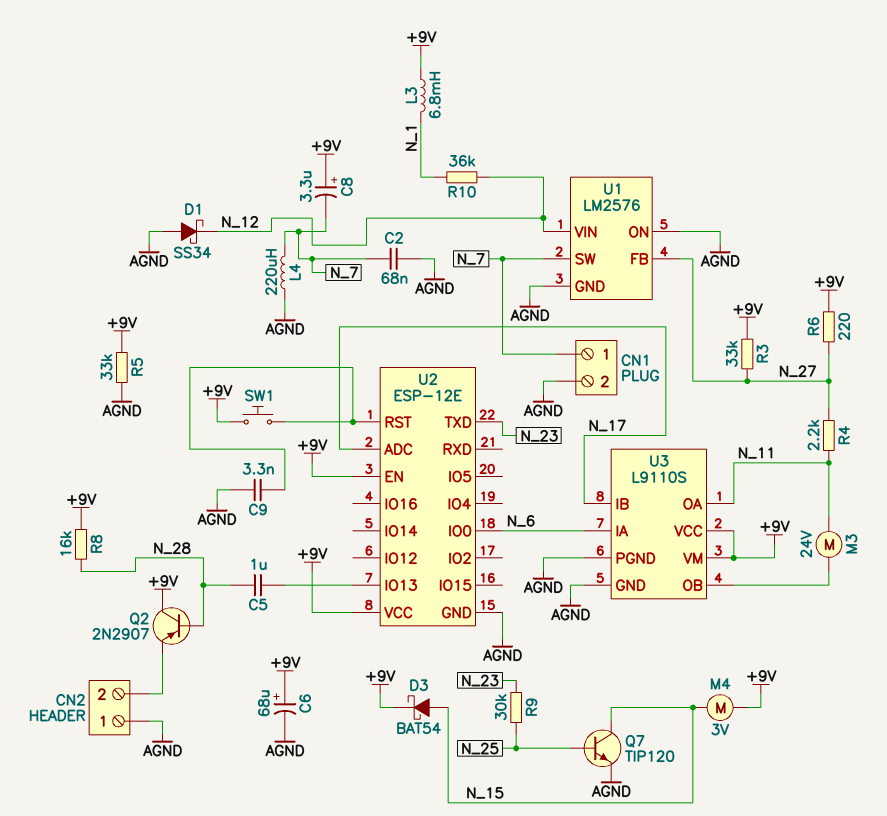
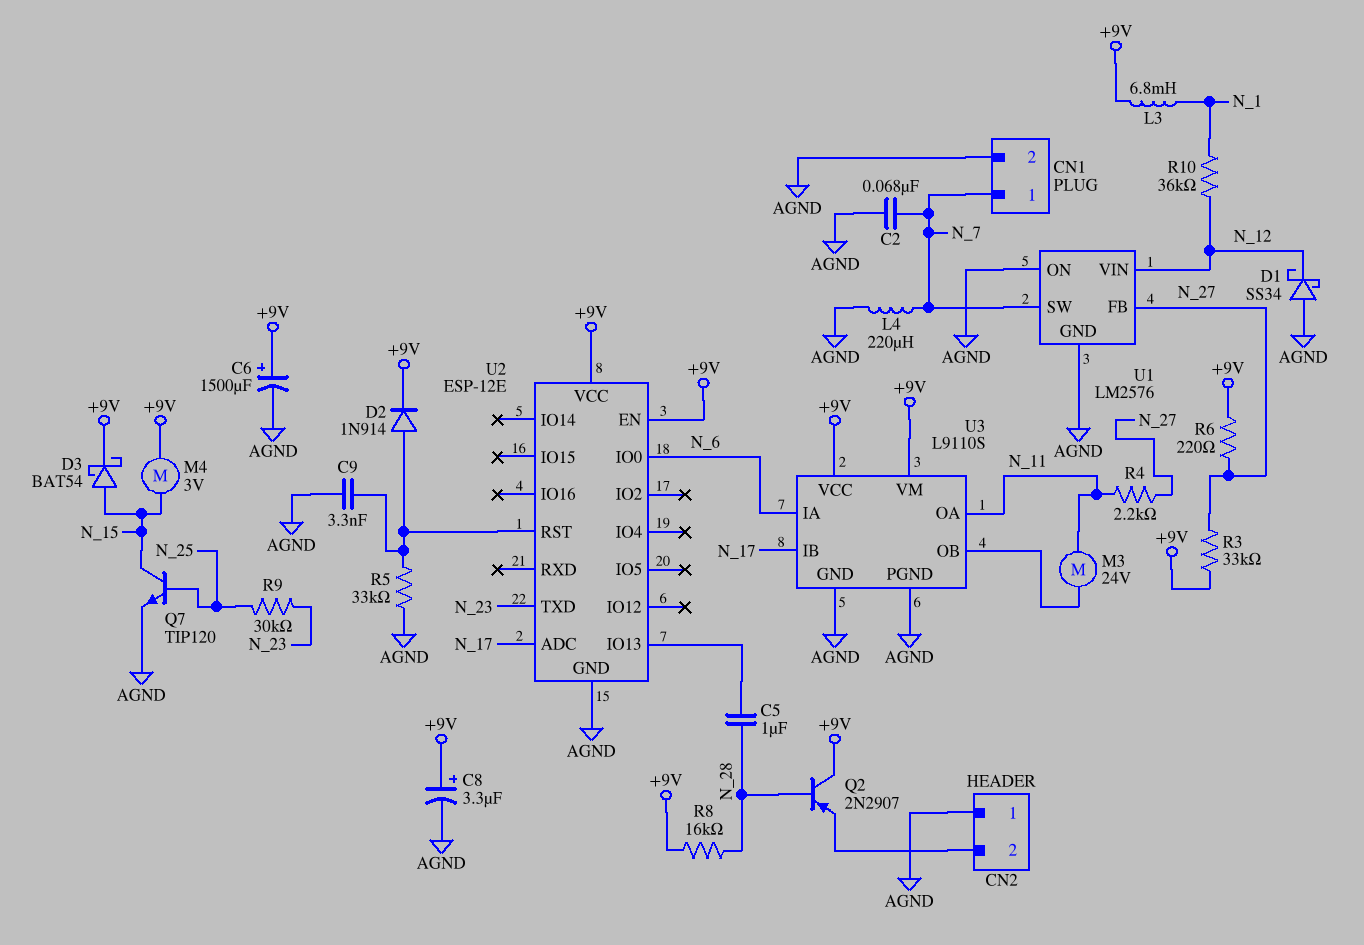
C6: 68uF (plus +9V, minus AGND) -> 1500uF (plus +9V, minus AGND)
C8: 3.3uF (plus +9V, minus N_7) -> 3.3uF (plus +9V, minus AGND)
D2: none -> diode 1N914 (A U2/RST, K +9V)
R5: 33k (+9V, AGND) -> 33k (AGND, U2/RST)
SW1: button (+9V, U2/RST) -> none

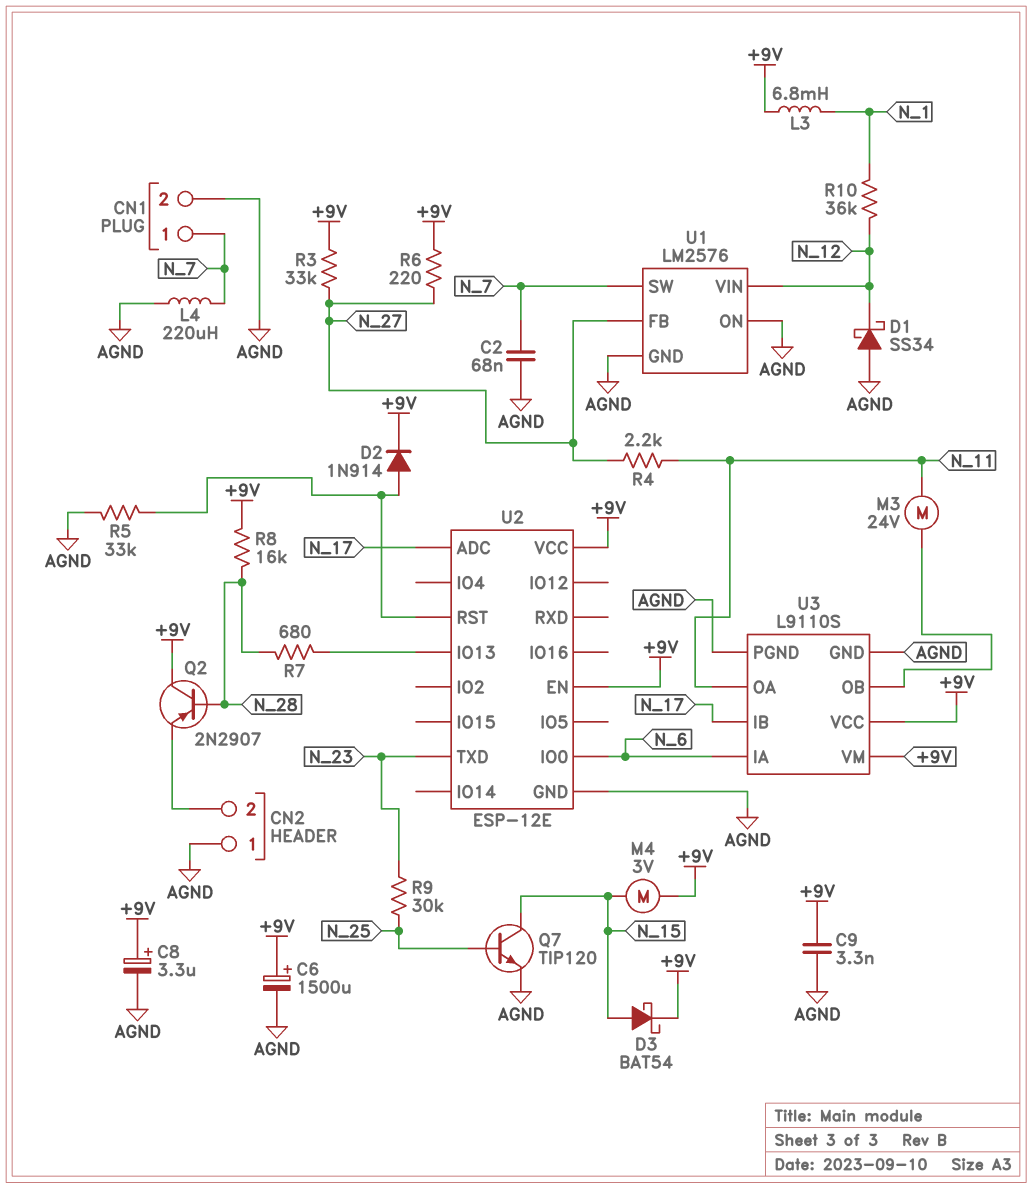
C5: 1uF (N_28, U2/IO13) -> none
C9: 3.3nF (AGND, U2/RST) -> 3.3nF (+9V, AGND)
R7: none -> 680 (N_28, U2/IO13)

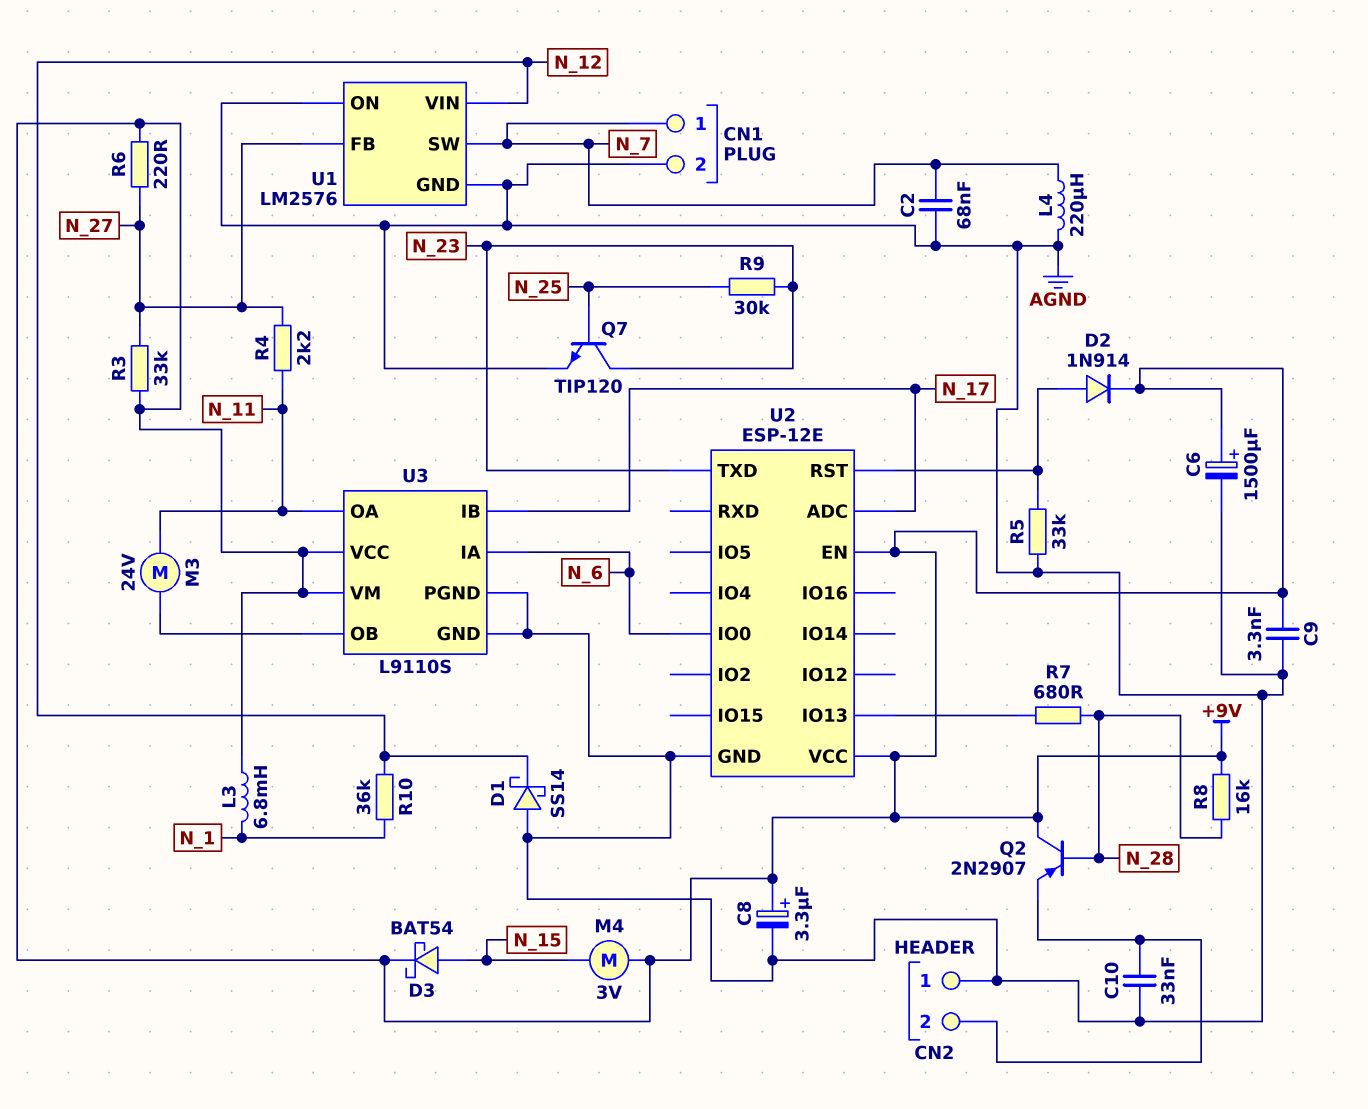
C10: none -> 33nF (AGND, CN2/2)
D1: schottky SS34 (A AGND, K N_12) -> schottky SS14 (A AGND, K N_12)
Q7: NPN TIP120 (B N_25, C N_15, E AGND) -> NPN TIP120 (B N_25, C N_23, E AGND)

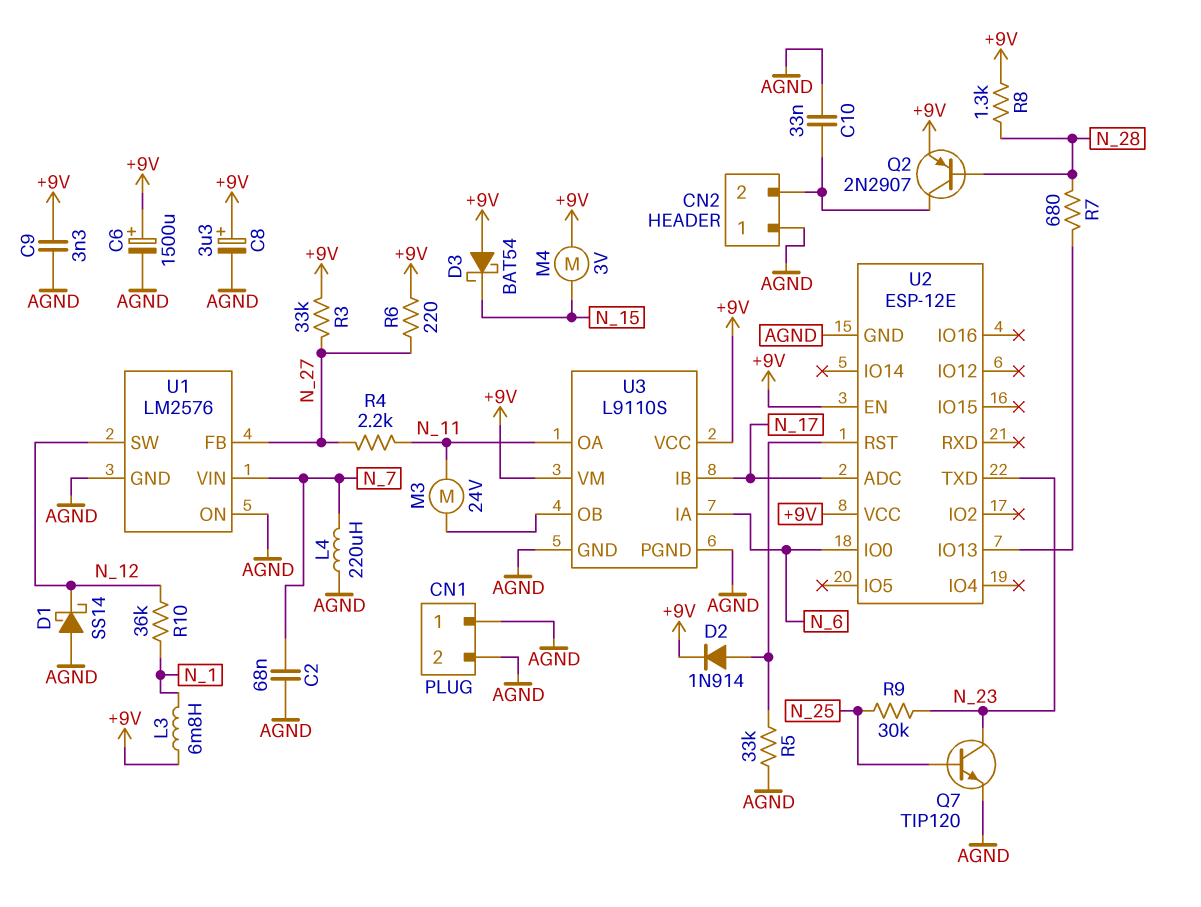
CN1 pin 1: N_7 -> AGND
D3: schottky BAT54 (A N_15, K +9V) -> schottky BAT54 (A +9V, K N_15)
Q2: PNP 2N2907 (B N_28, C +9V, E CN2/2) -> PNP 2N2907 (B N_28, C CN2/2, E +9V)
R8: 16k (+9V, N_28) -> 1.3k (+9V, N_28)
U1 pin SW: N_7 -> N_12
U1 pin VIN: N_12 -> N_7

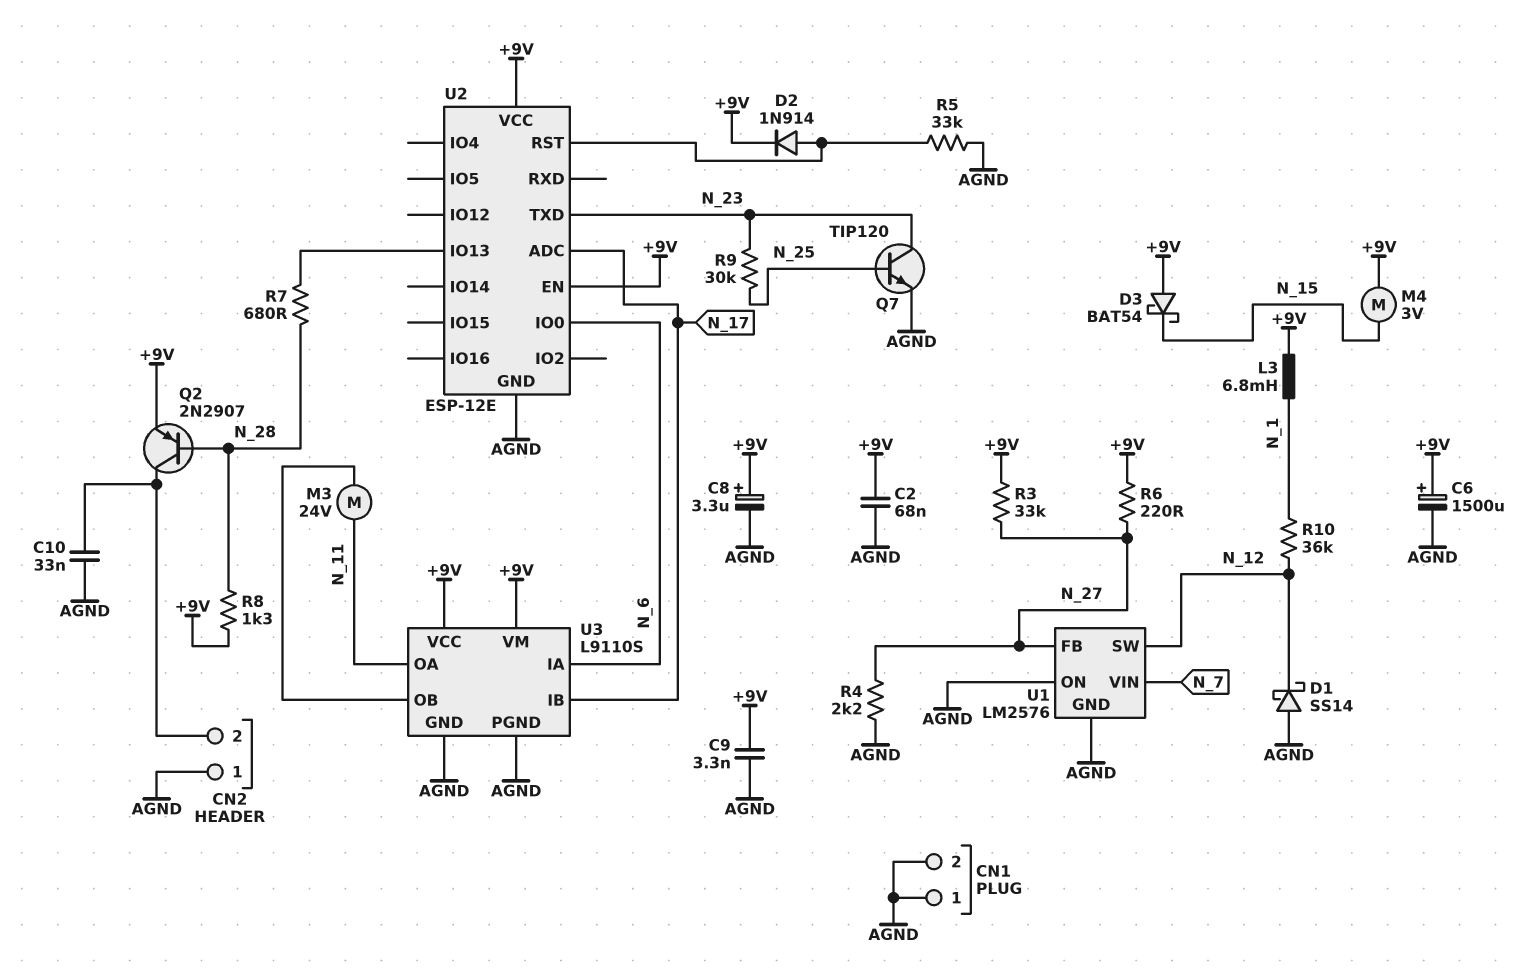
C2: 68nF (AGND, N_7) -> 68nF (+9V, AGND)
L4: 220uH (AGND, N_7) -> none
R4: 2.2k (N_11, N_27) -> 2.2k (AGND, N_27)

